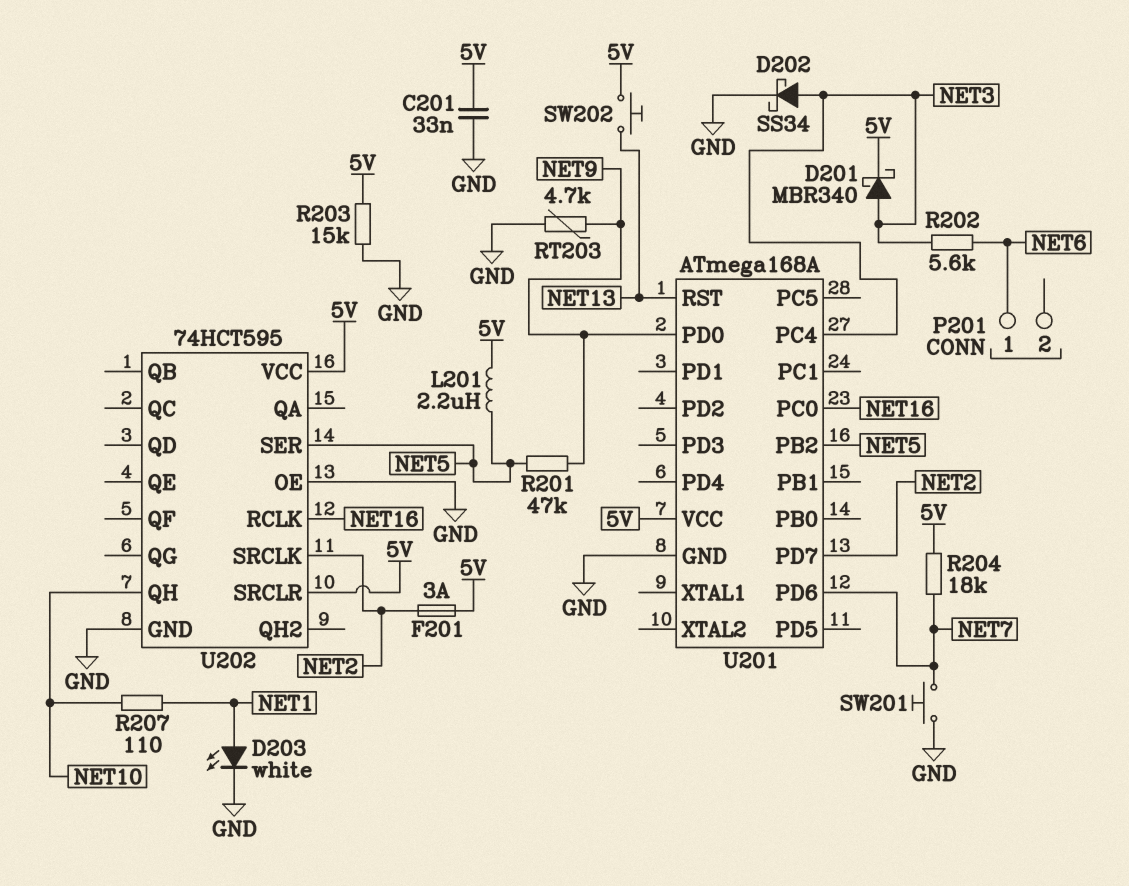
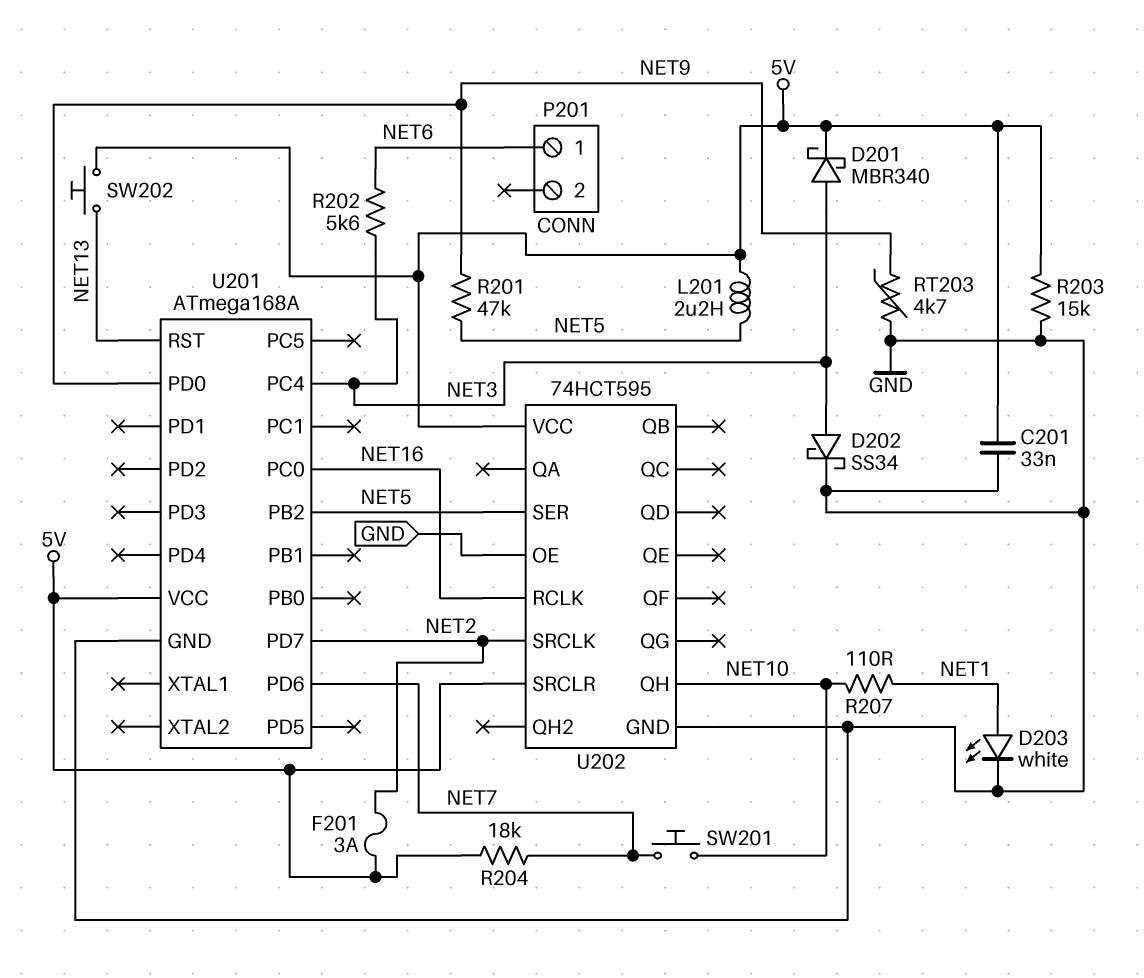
SW201: button (GND, NET7) -> button (NET7, NET10)

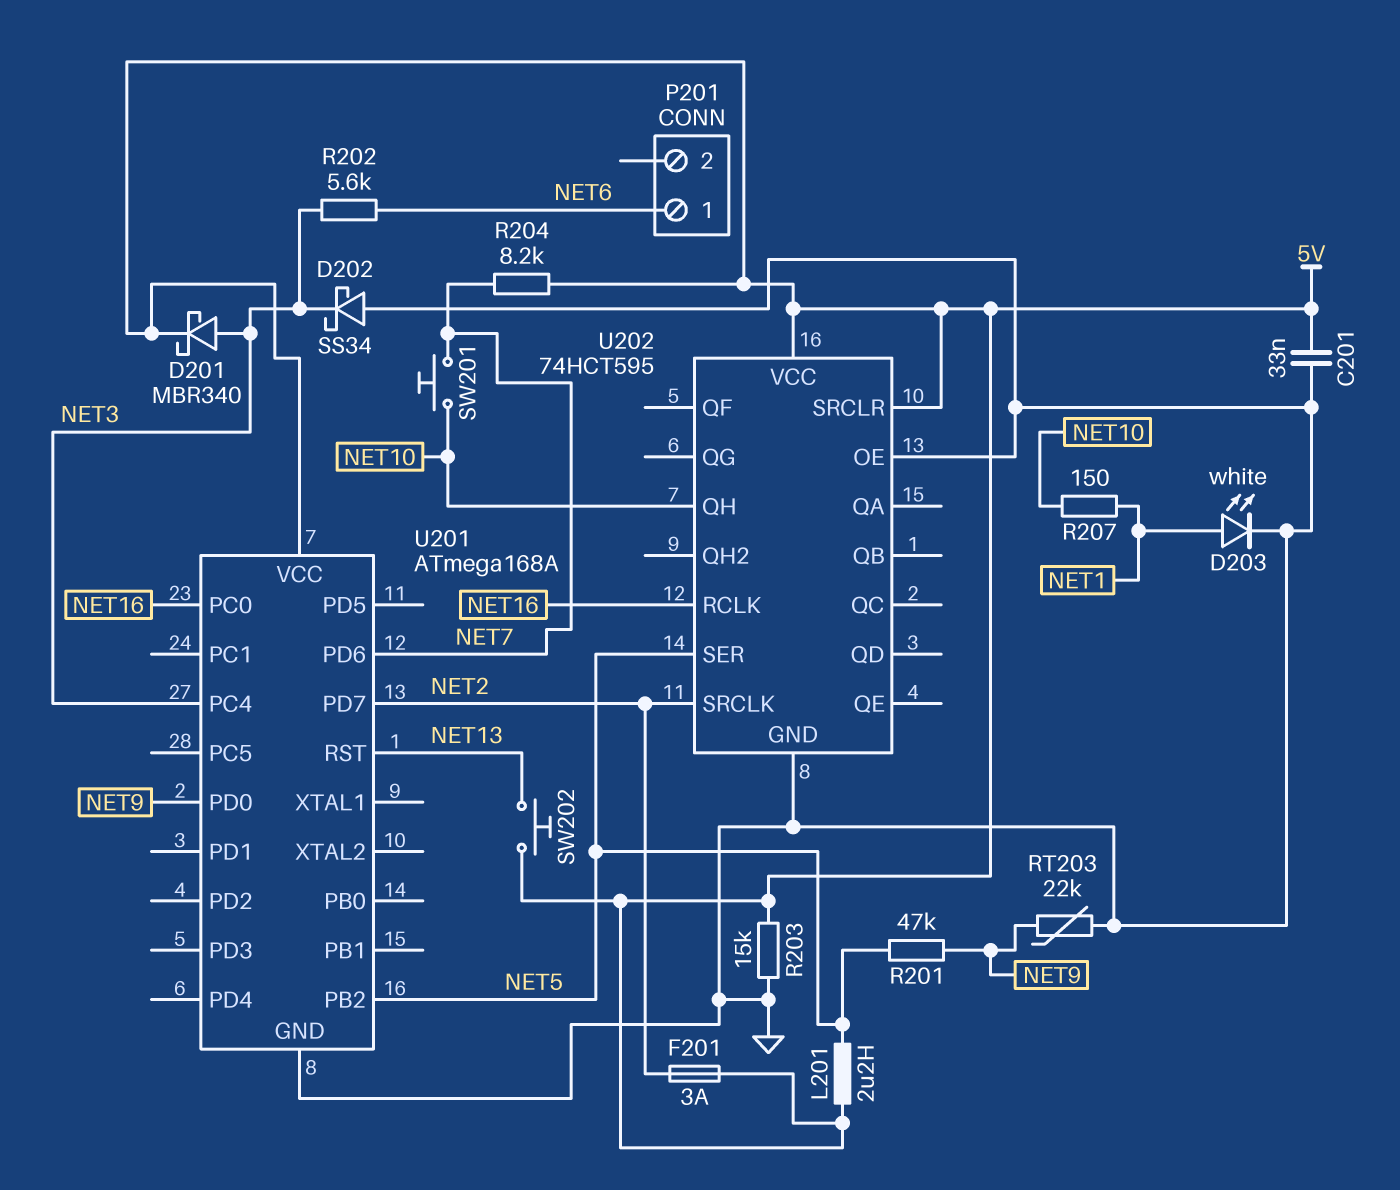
D202: schottky SS34 (A NET3, K GND) -> schottky SS34 (A GND, K NET3)
R204: 18k (5V, NET7) -> 8.2k (5V, NET7)
R207: 110 (NET1, NET10) -> 150 (NET1, NET10)
RT203: 4.7k (GND, NET9) -> 22k (GND, NET9)

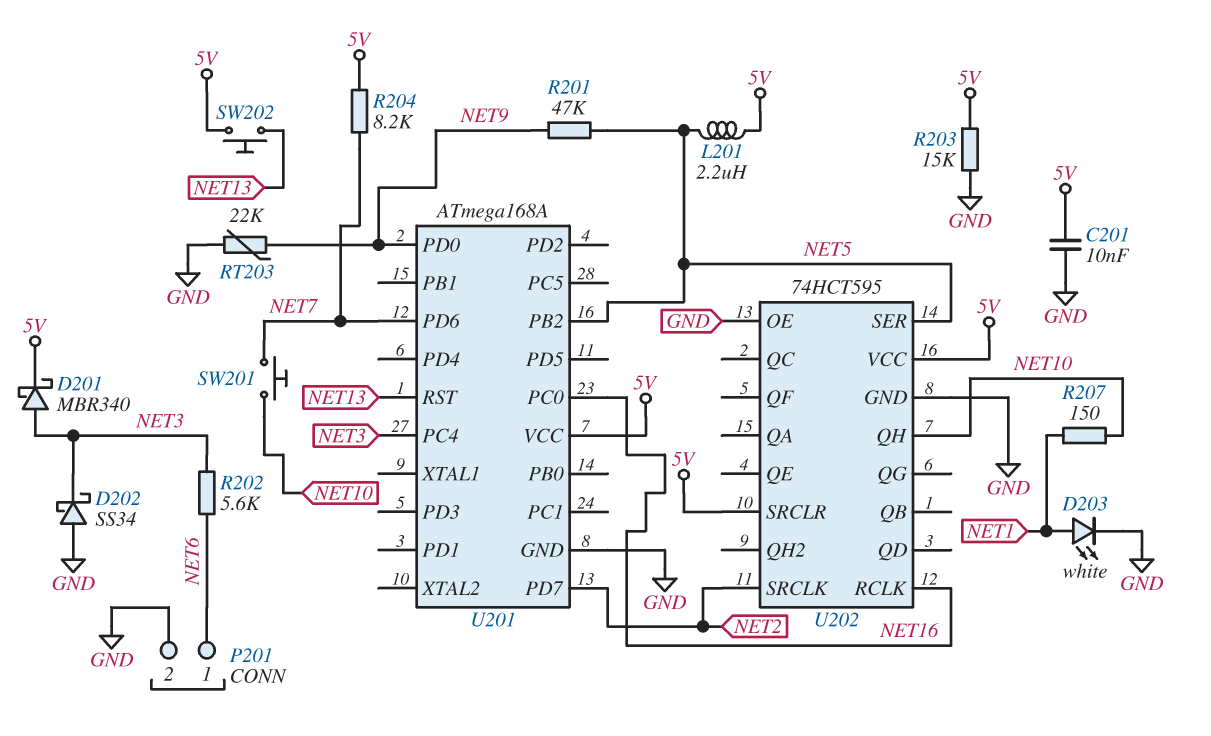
C201: 33nF (5V, GND) -> 10nF (5V, GND)
F201: 3A (5V, NET2) -> none
P201 pin 2: none -> GND

